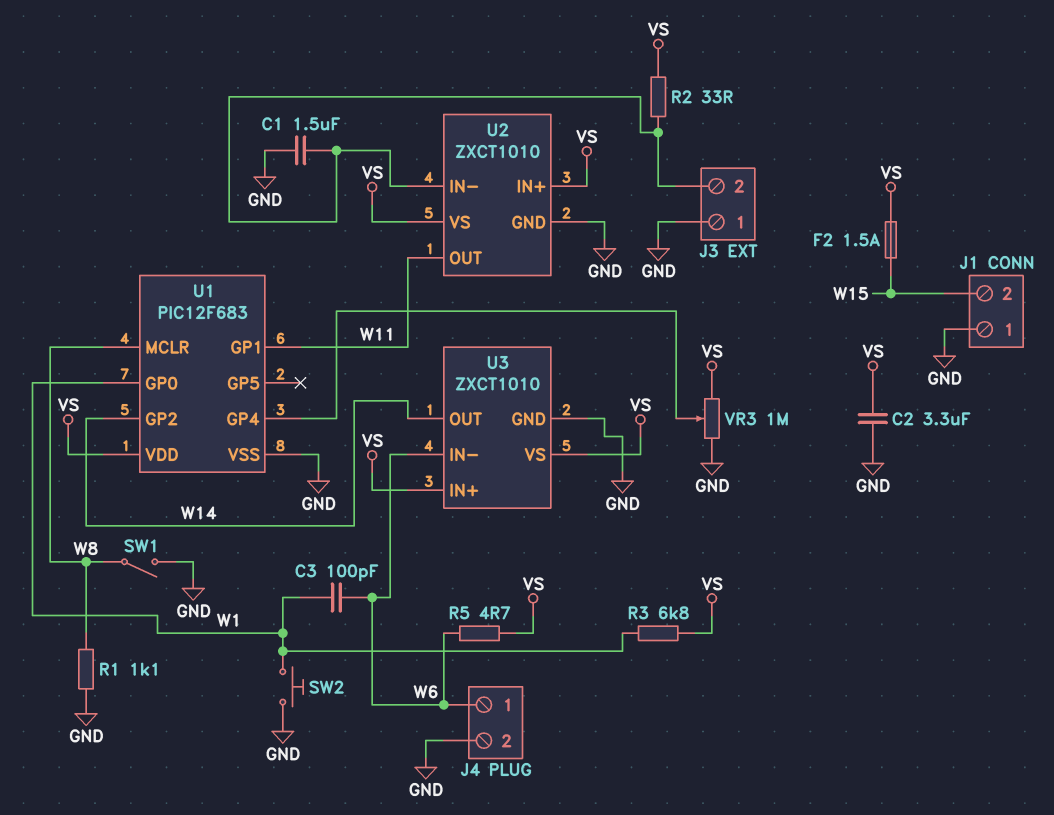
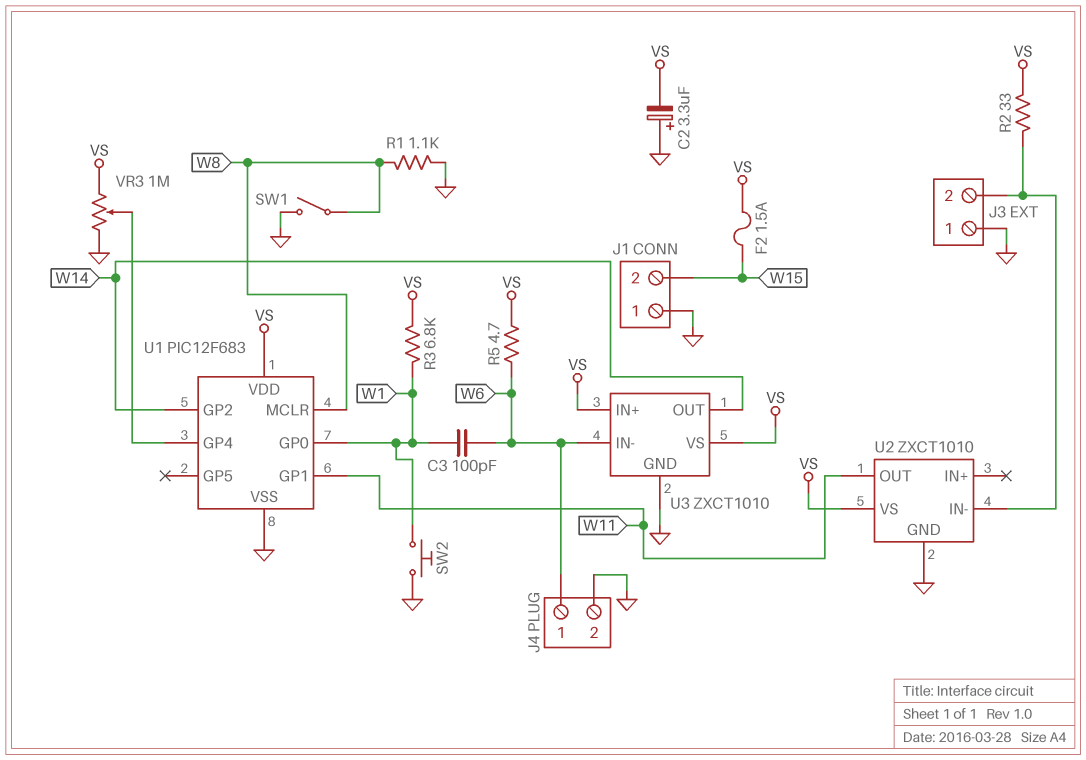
C1: 1.5uF (GND, J3/2) -> none
C2: 3.3uF (GND, VS) -> 3.3uF (plus GND, minus VS)
U2 pin IN+: VS -> none

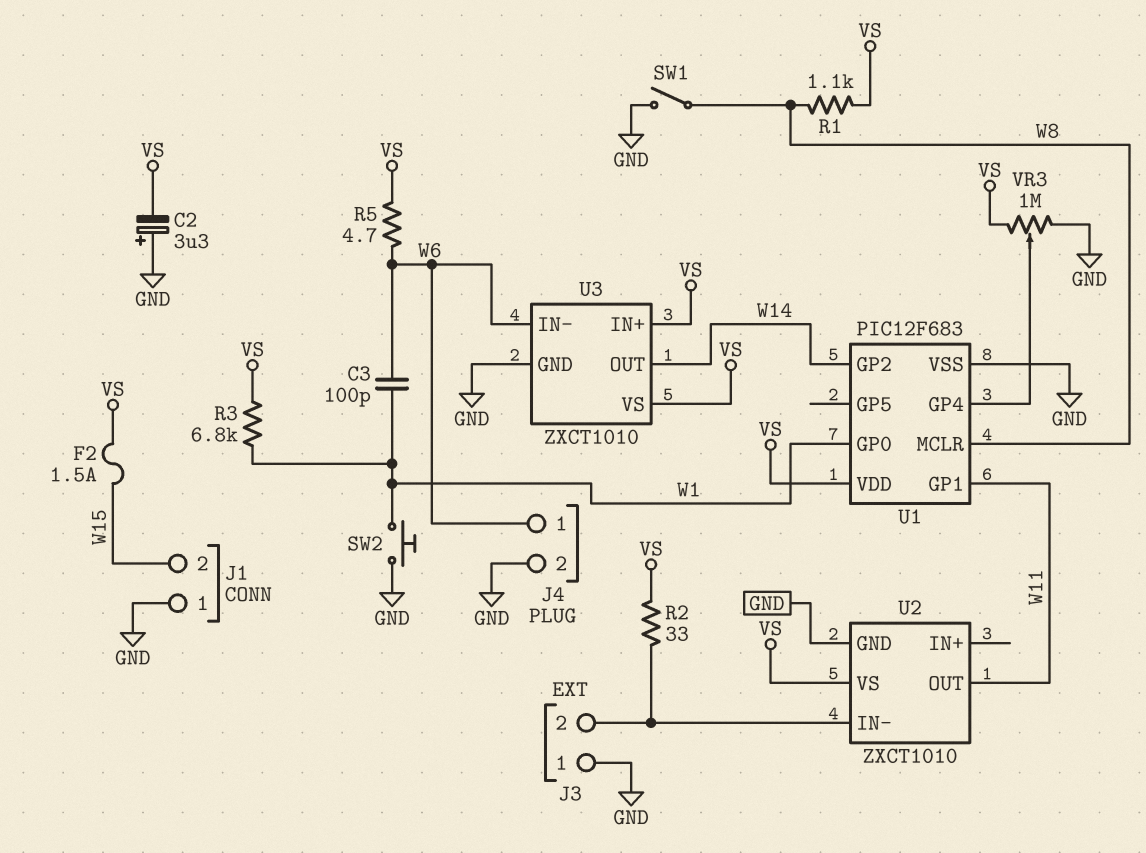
R1: 1.1k (GND, W8) -> 1.1k (VS, W8)

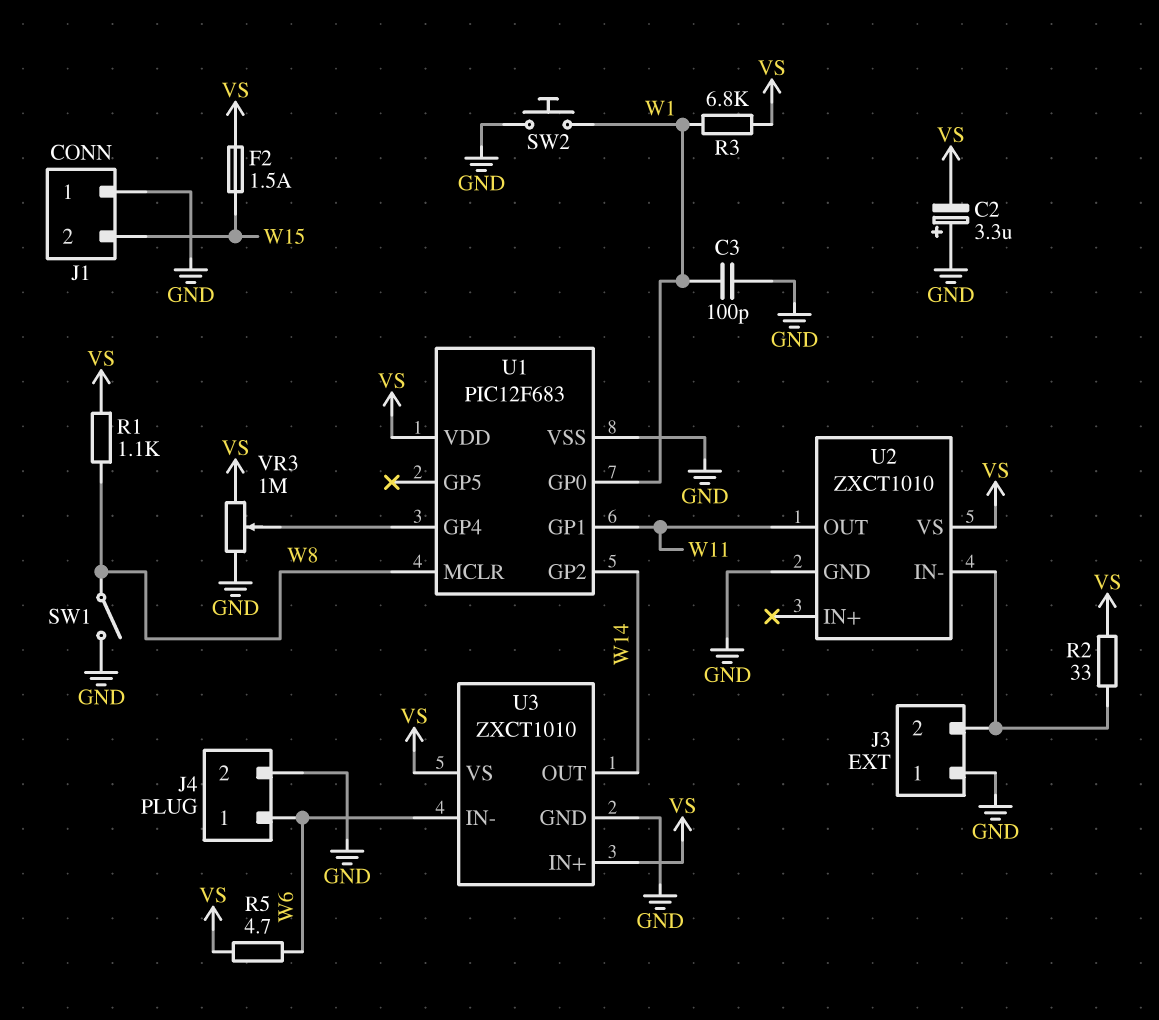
C3: 100pF (W1, W6) -> 100pF (GND, W1)

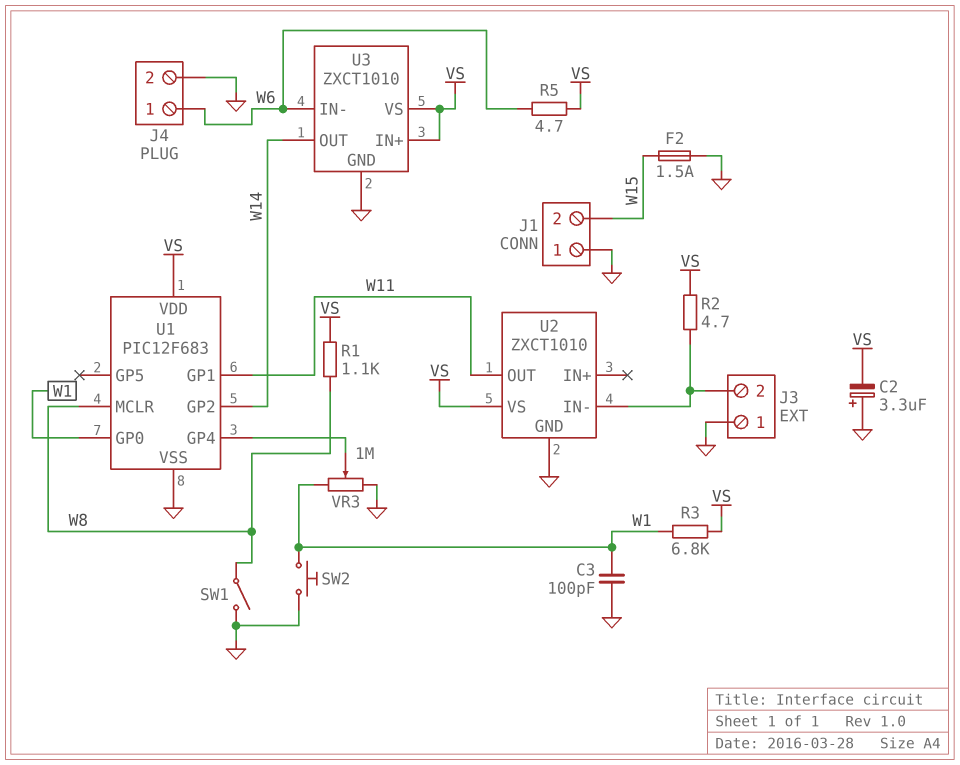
F2: 1.5A (VS, W15) -> 1.5A (GND, W15)
R2: 33 (J3/2, VS) -> 4.7 (J3/2, VS)
VR3: 1M (GND, VS, wiper U1/GP4) -> 1M (GND, W1, wiper U1/GP4)

